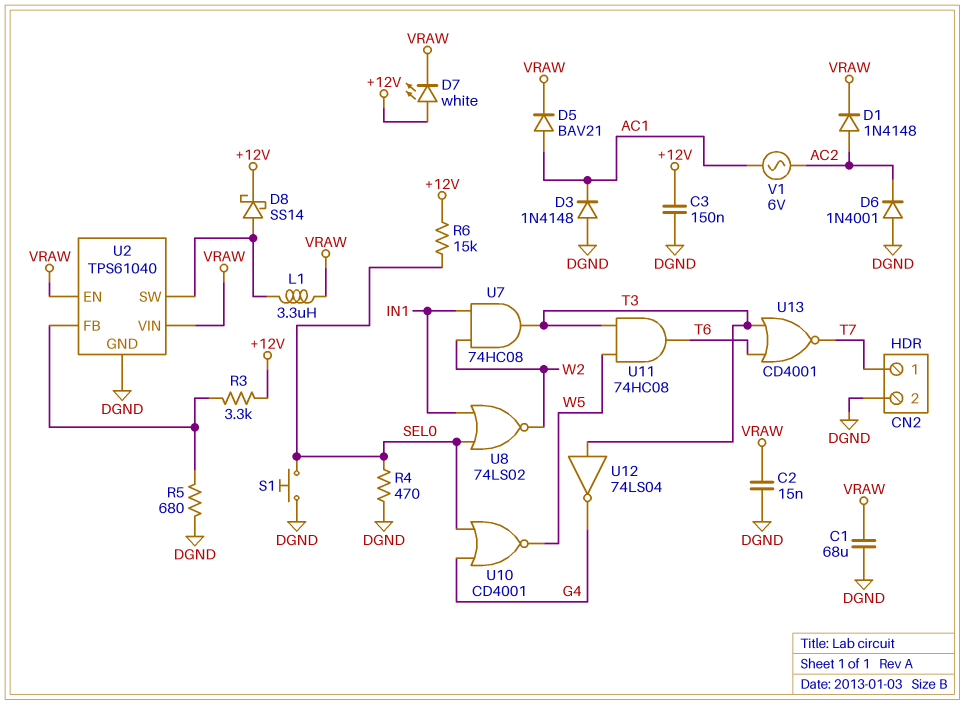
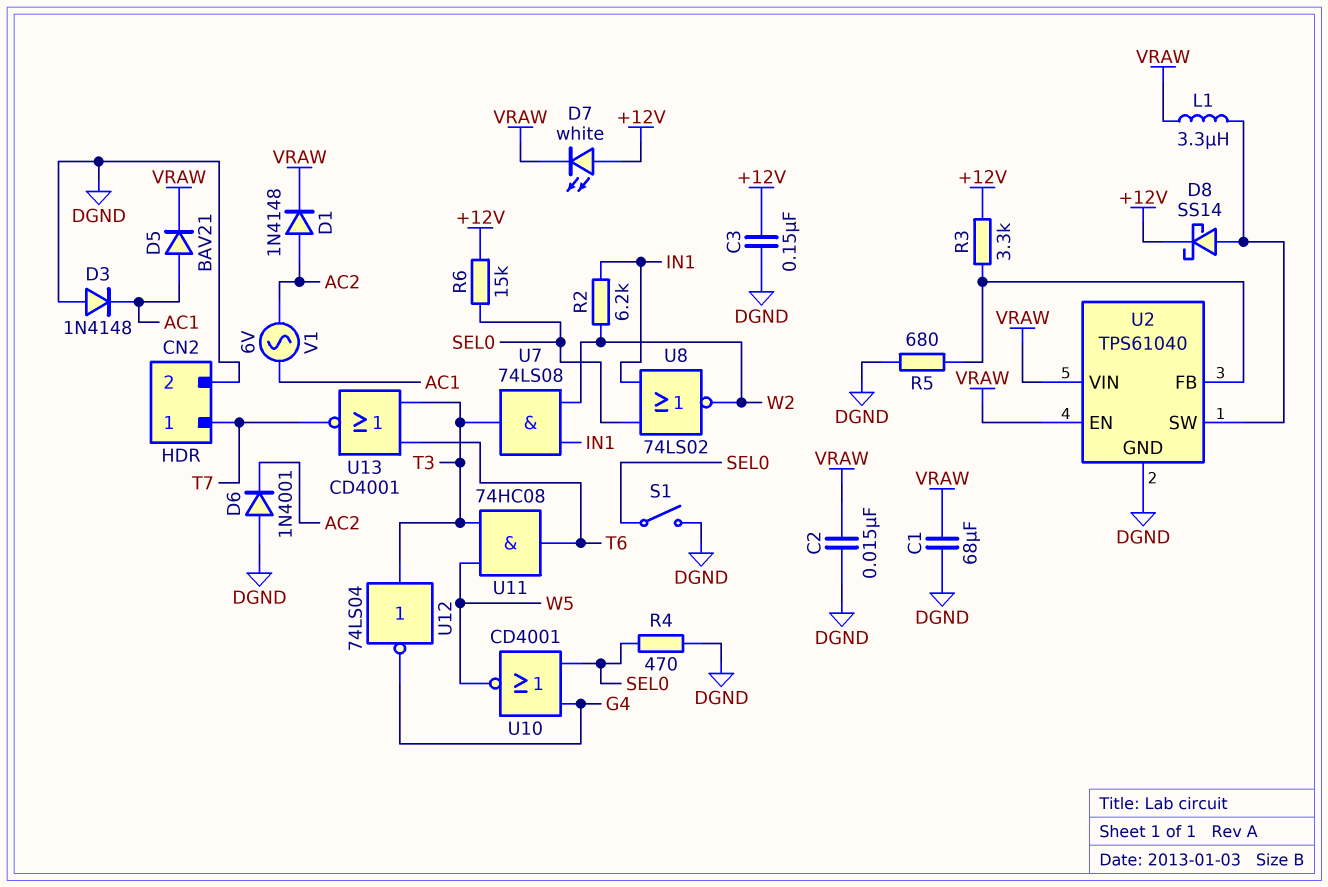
R2: none -> 6.2k (IN1, W2)
S1: button (DGND, SEL0) -> switch (DGND, SEL0)
U7: AND 74HC08 (in IN1, in W2, out T3) -> AND 74LS08 (in IN1, in W2, out T3)

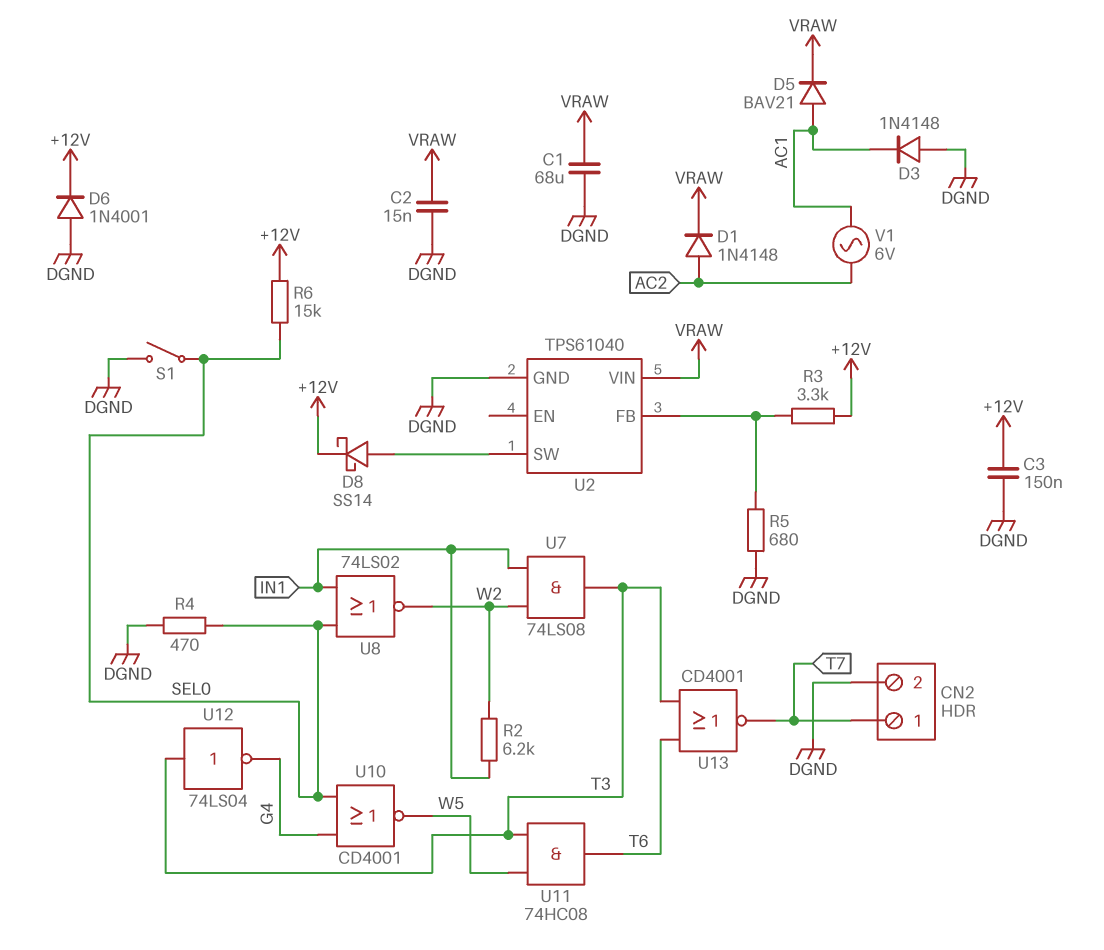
D6: diode 1N4001 (A DGND, K AC2) -> diode 1N4001 (A DGND, K +12V)
D7: LED white (A +12V, K VRAW) -> none
L1: 3.3uH (U2/SW, VRAW) -> none
U2 pin EN: VRAW -> none

